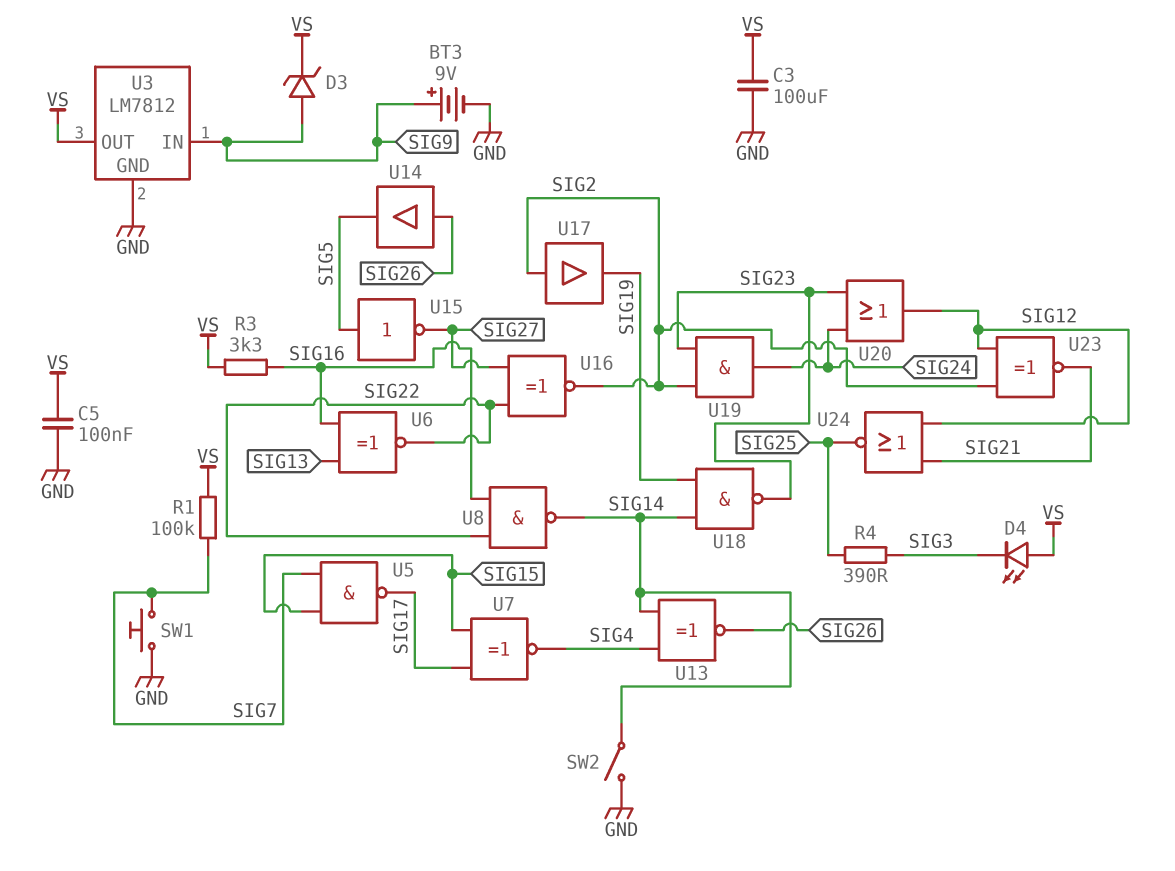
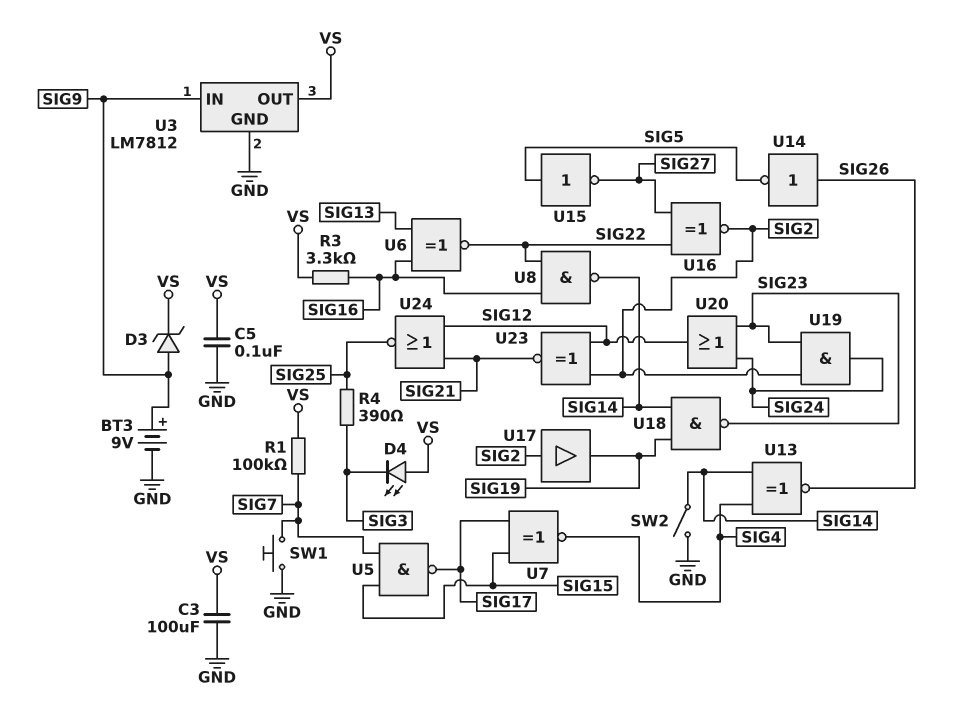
U14: buffer (in SIG26, out SIG5) -> NOT (in SIG26, out SIG5)

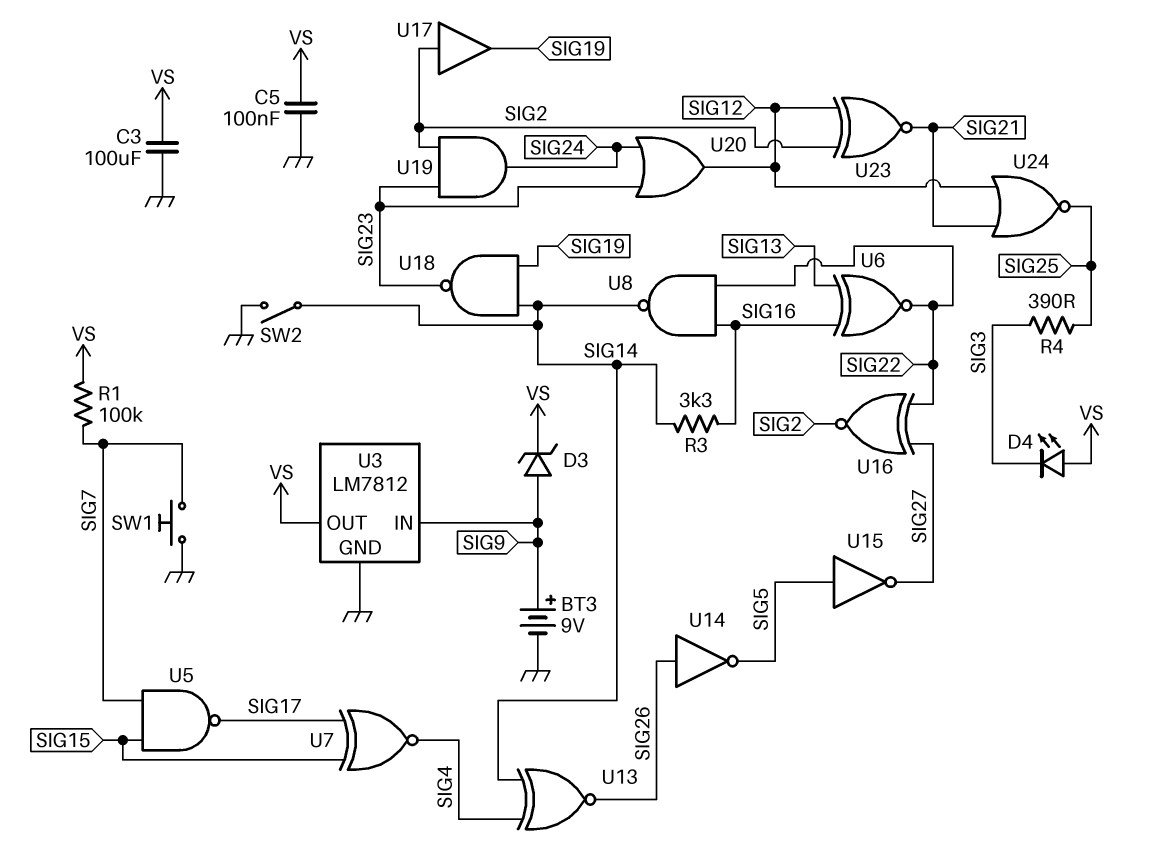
R3: 3.3k (SIG16, VS) -> 3.3k (SIG14, SIG16)

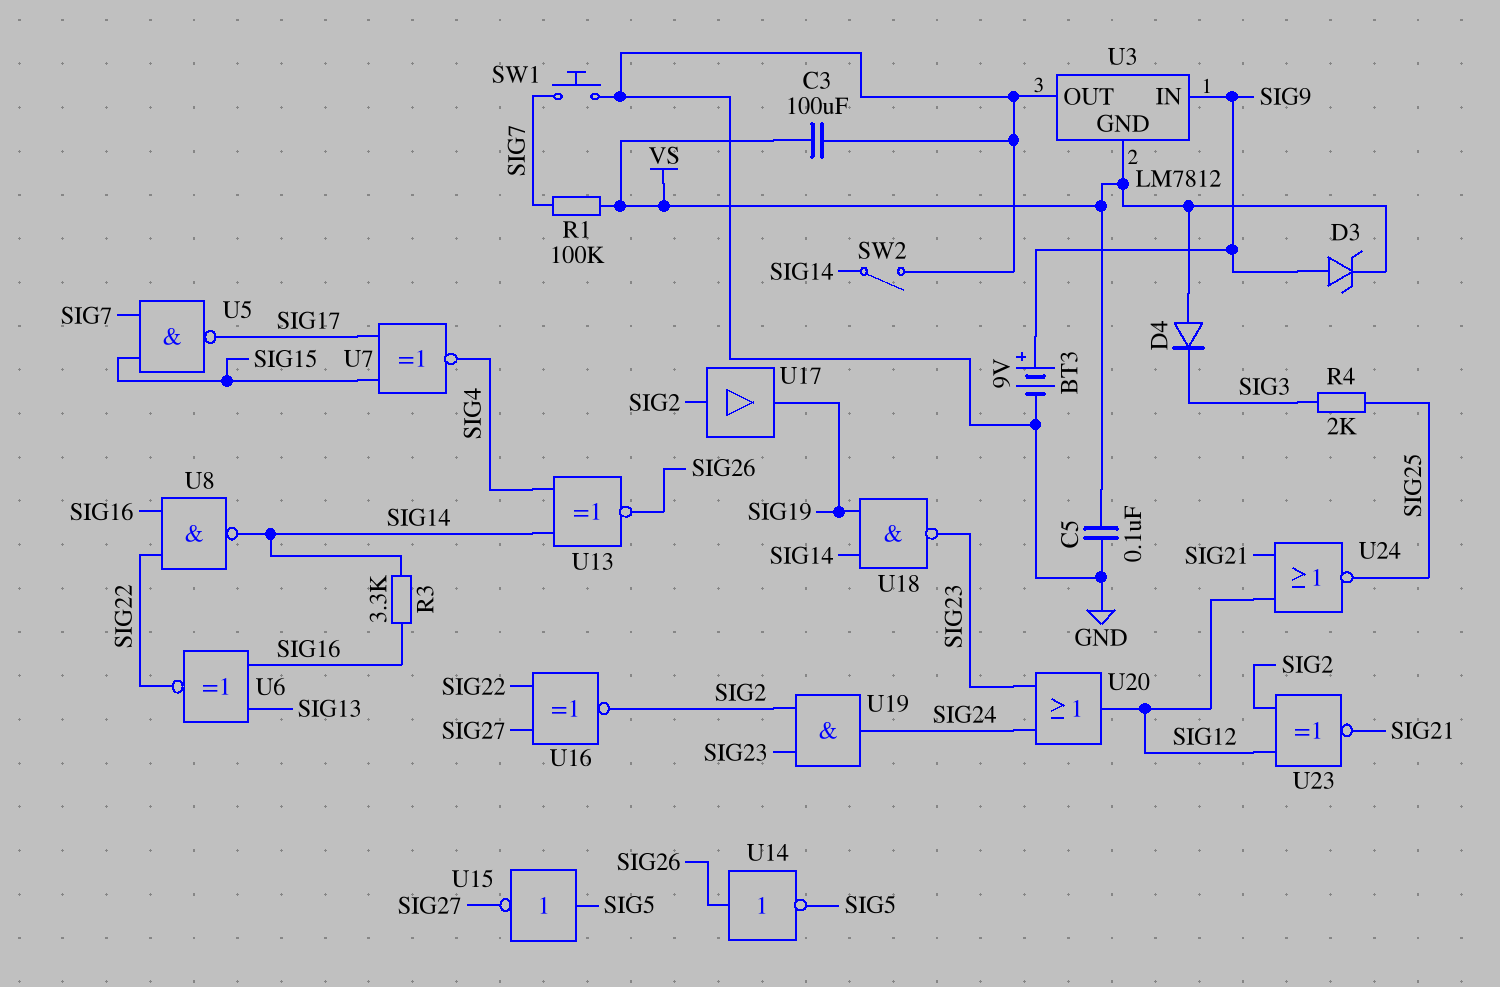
D4: LED (A VS, K SIG3) -> diode (A VS, K SIG3)
R4: 390 (SIG3, SIG25) -> 2k (SIG3, SIG25)
U3 pin GND: GND -> VS
U3 pin OUT: VS -> GND

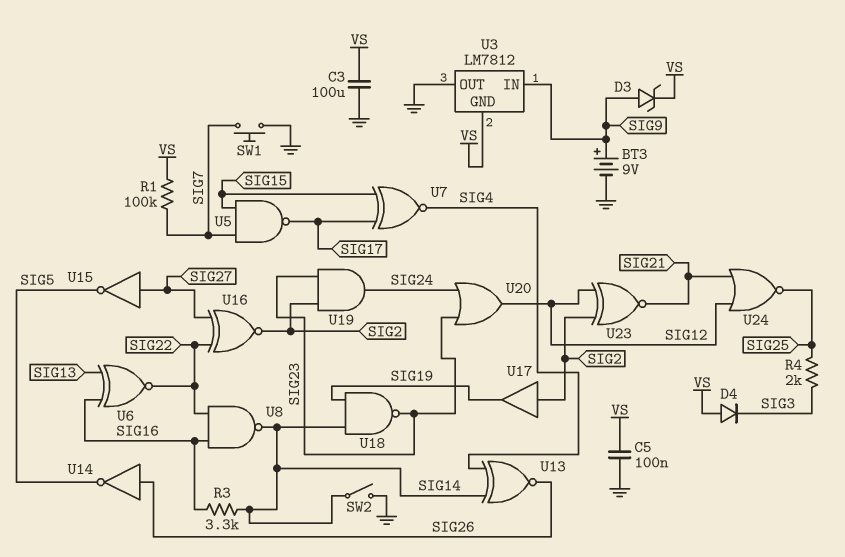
U15: NOT (in SIG5, out SIG27) -> NOT (in SIG27, out SIG5)

